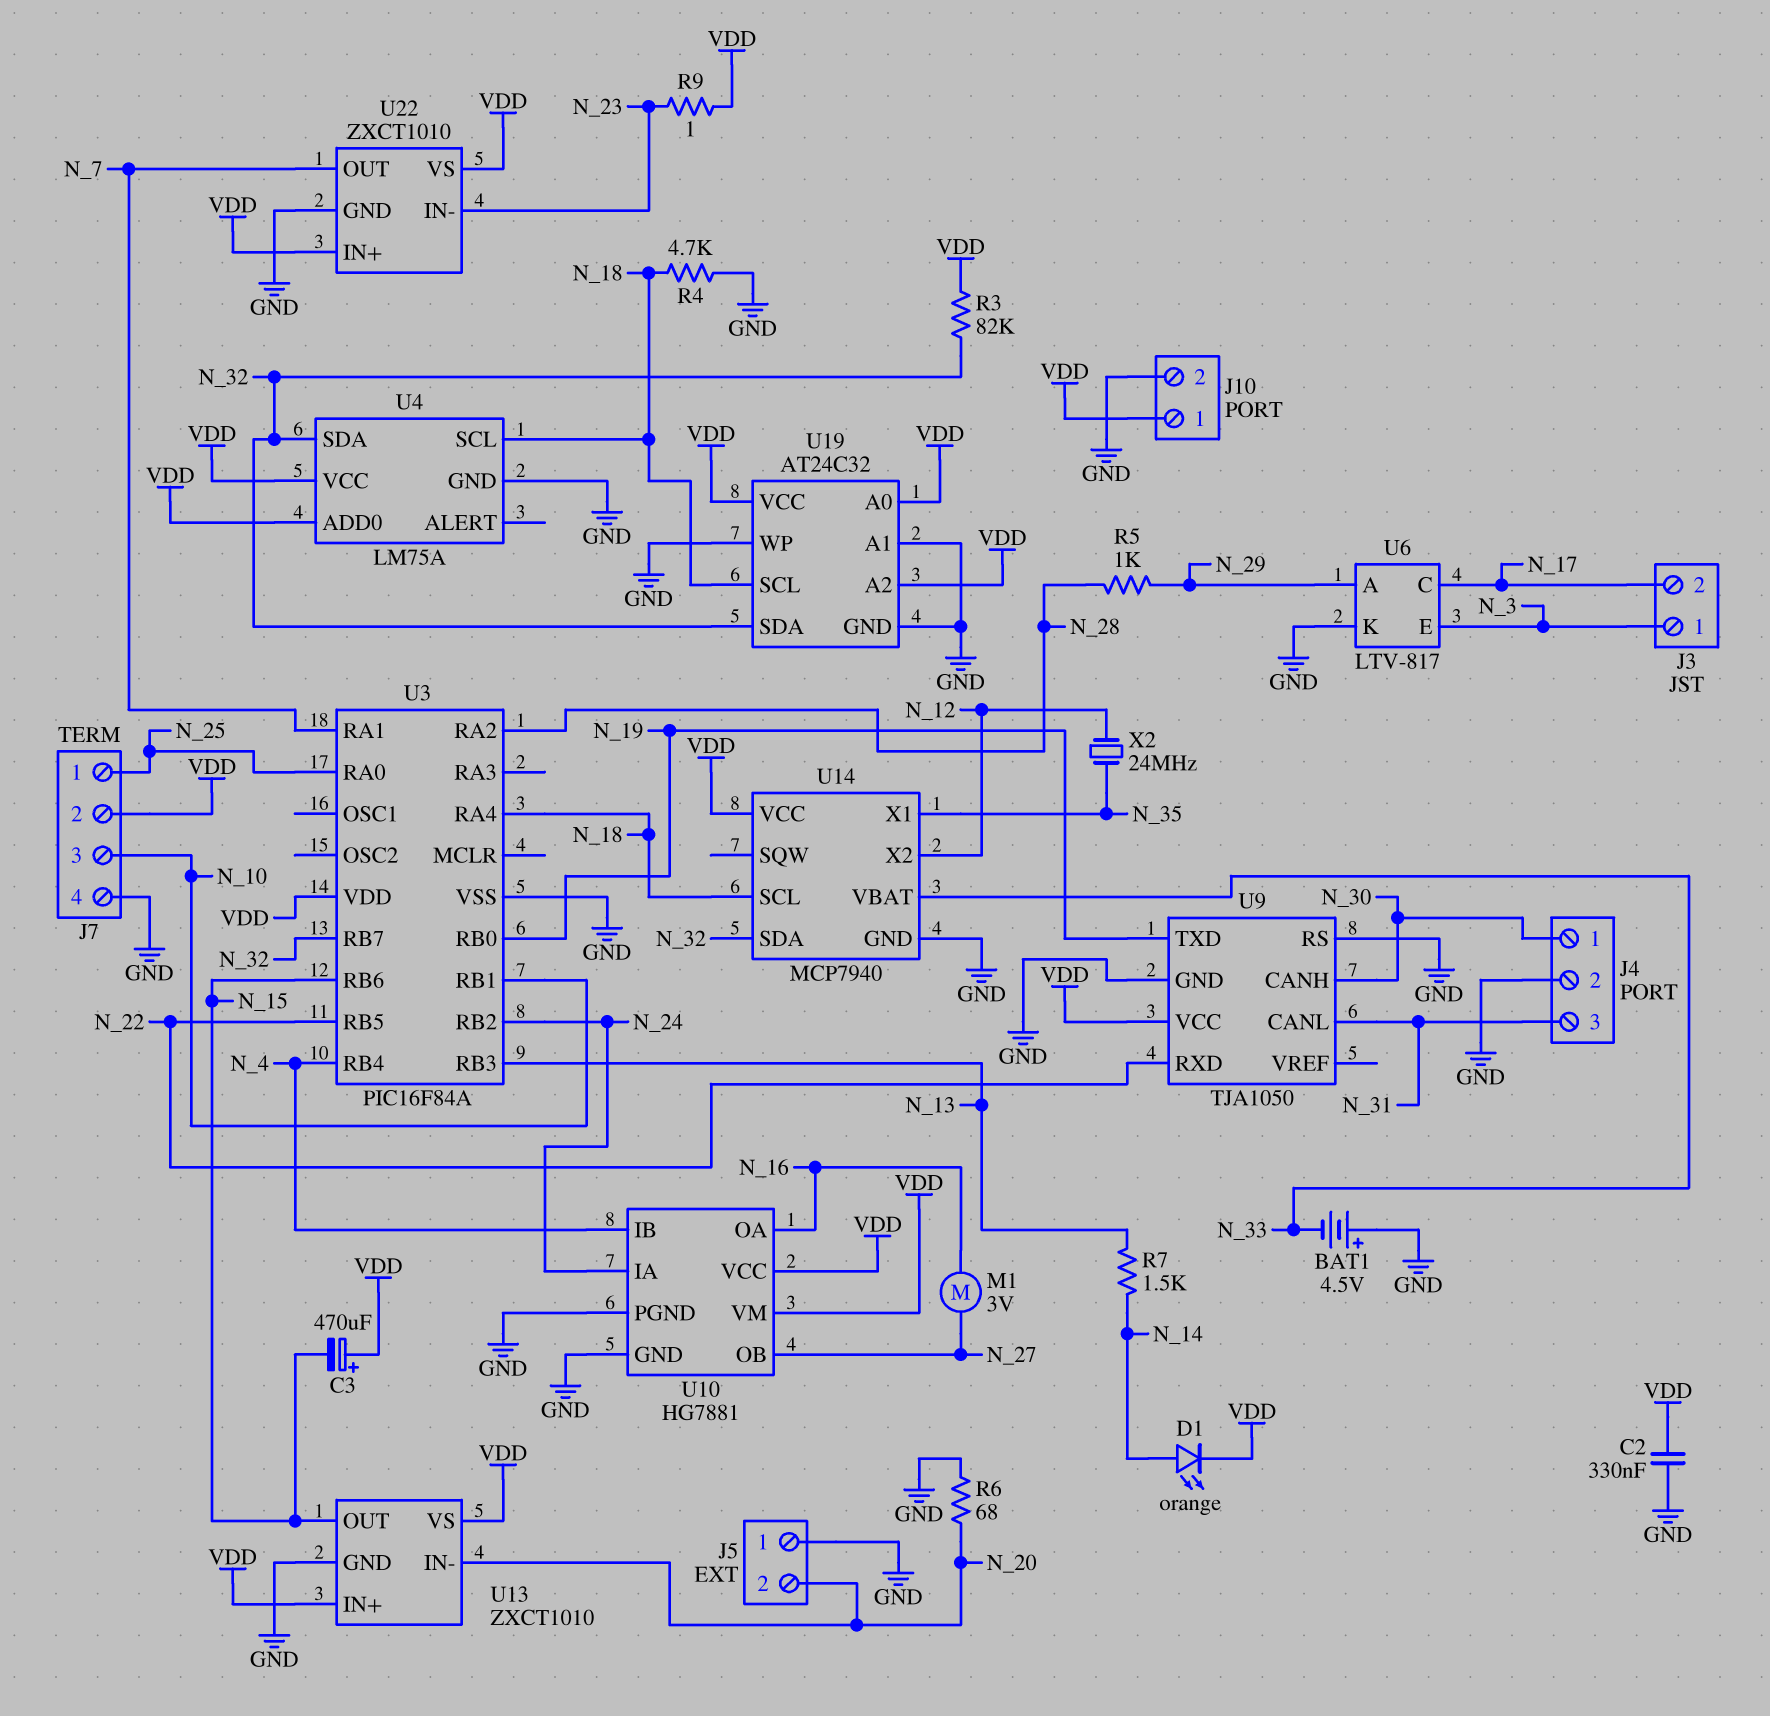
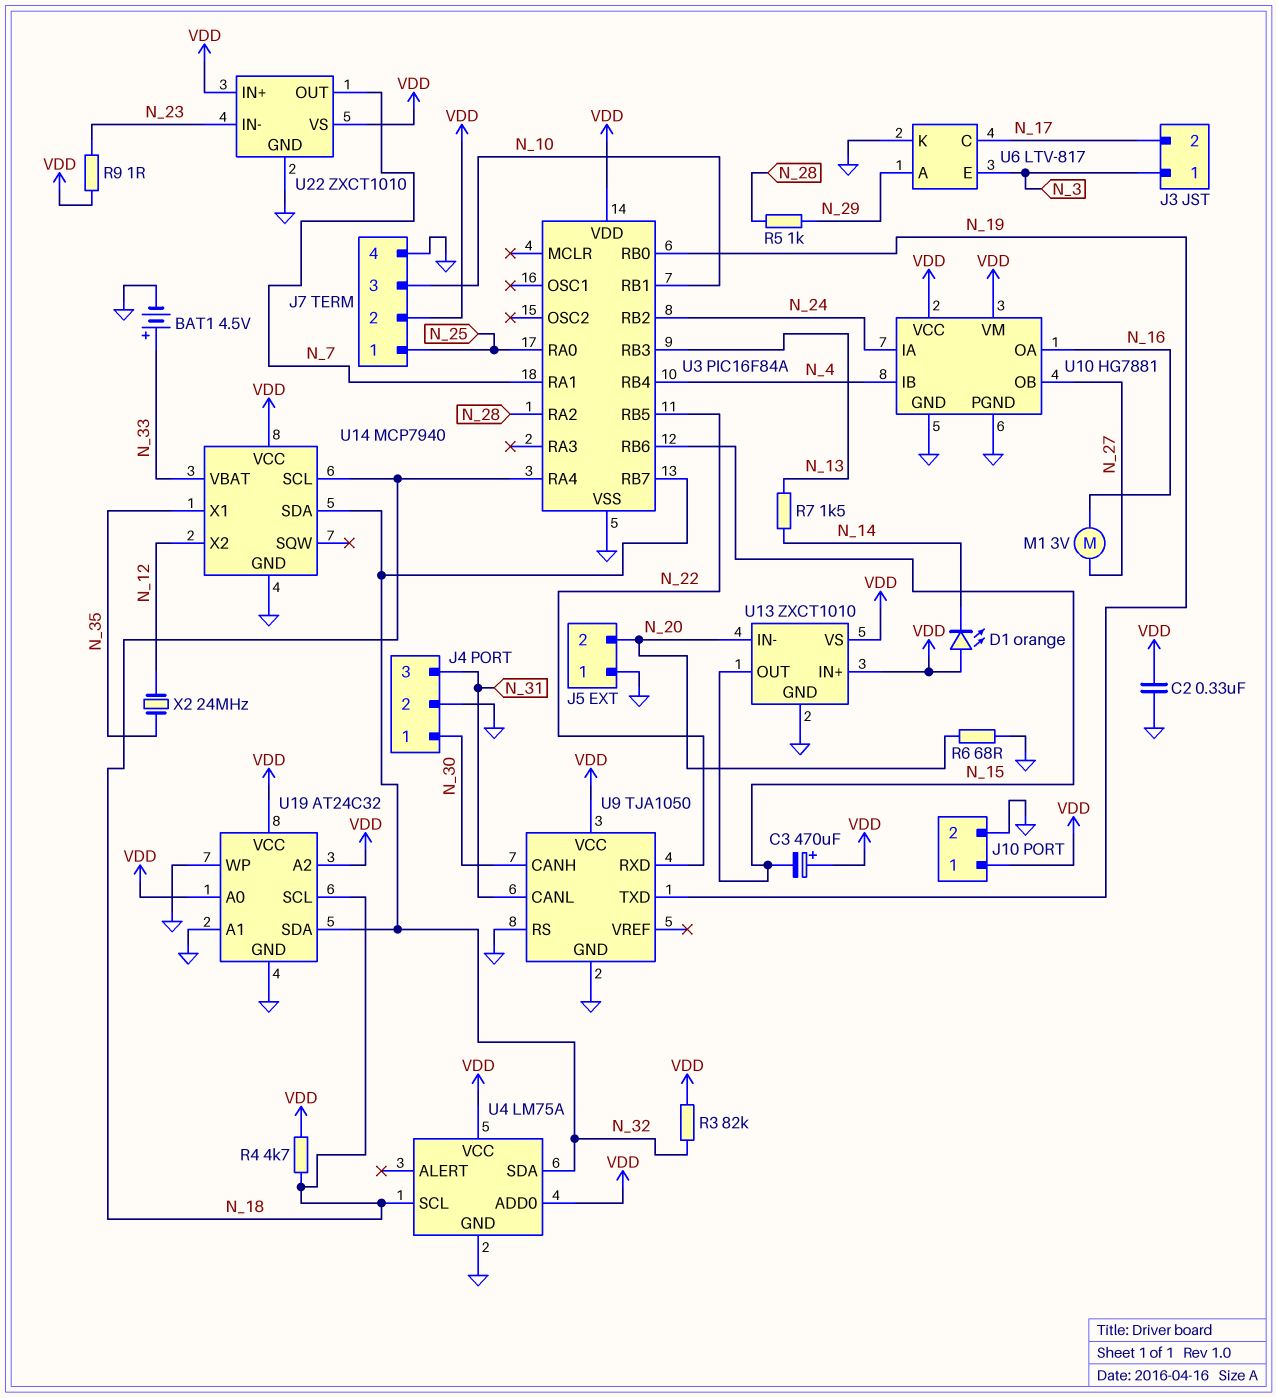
BAT1: 4.5V (plus GND, minus N_33) -> 4.5V (plus N_33, minus GND)
D1: LED orange (A N_14, K VDD) -> LED orange (A VDD, K N_14)
R4: 4.7k (GND, N_18) -> 4.7k (N_18, VDD)

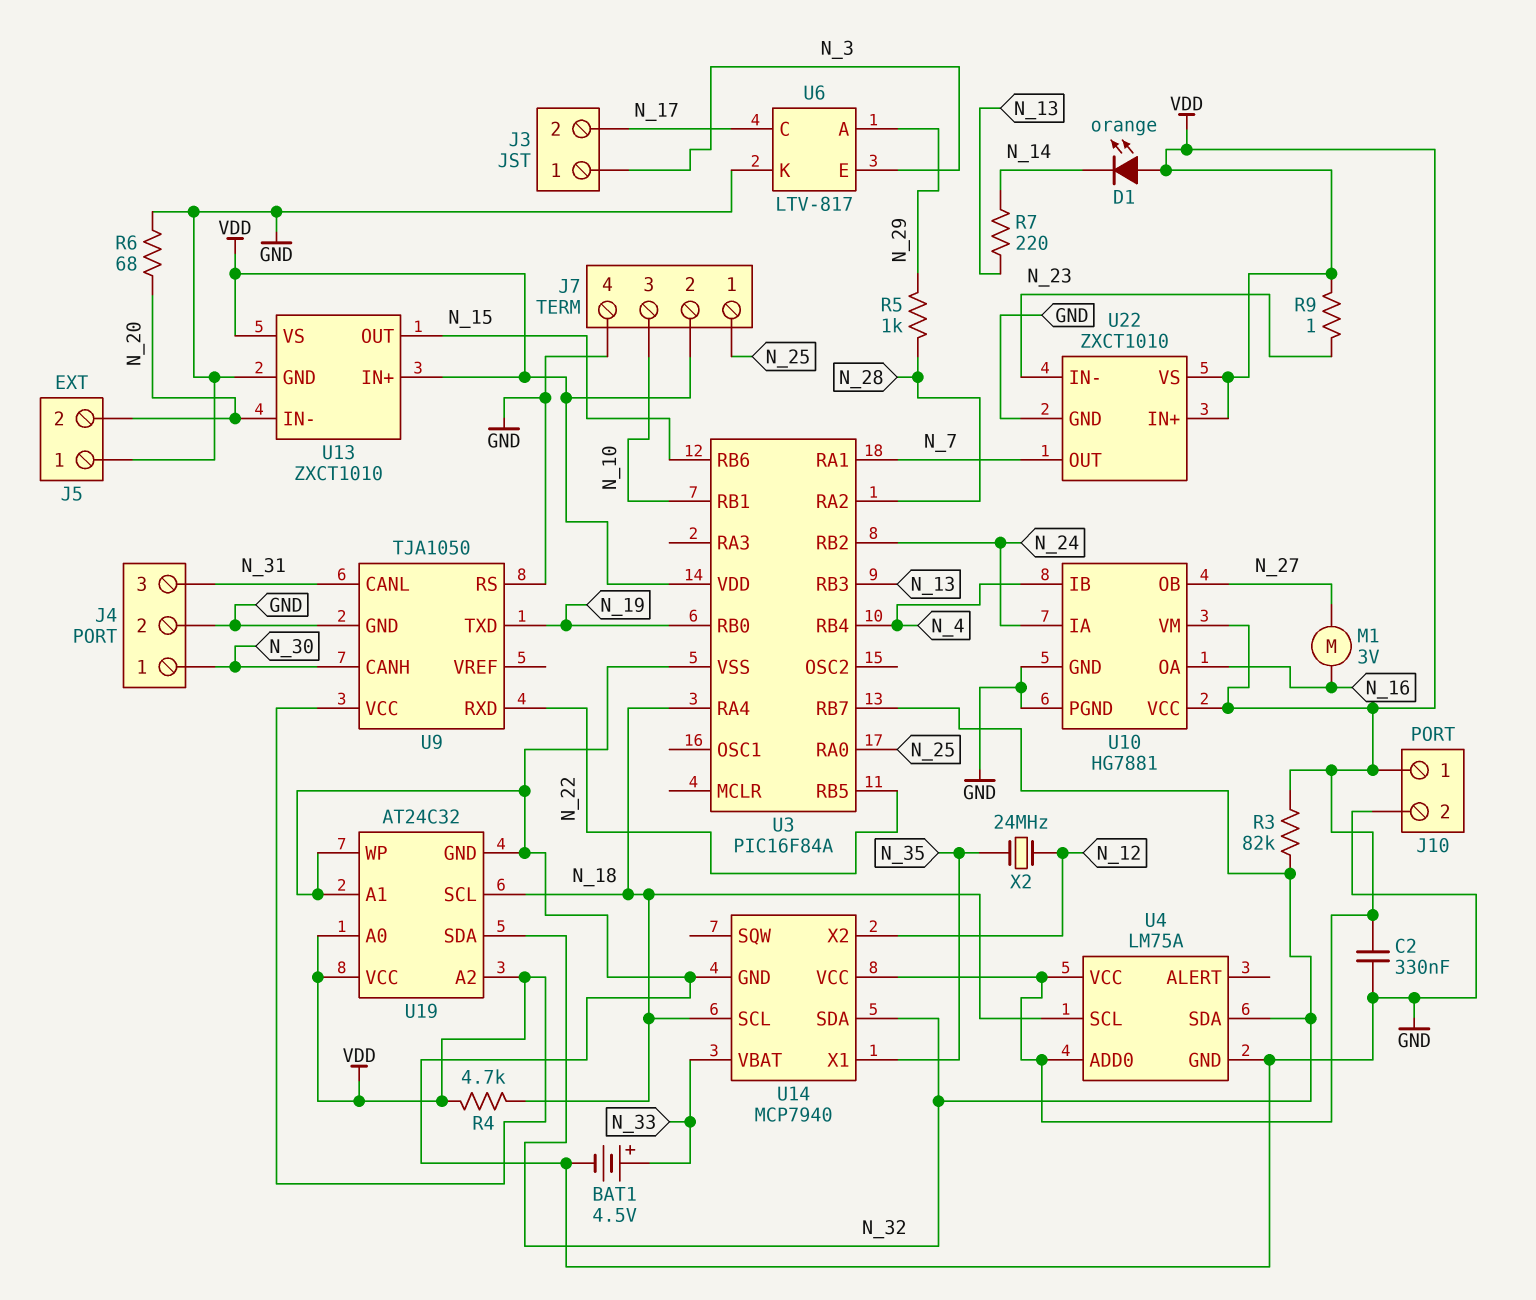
C3: 470uF (plus VDD, minus N_15) -> none
R7: 1.5k (N_13, N_14) -> 220 (N_13, N_14)

